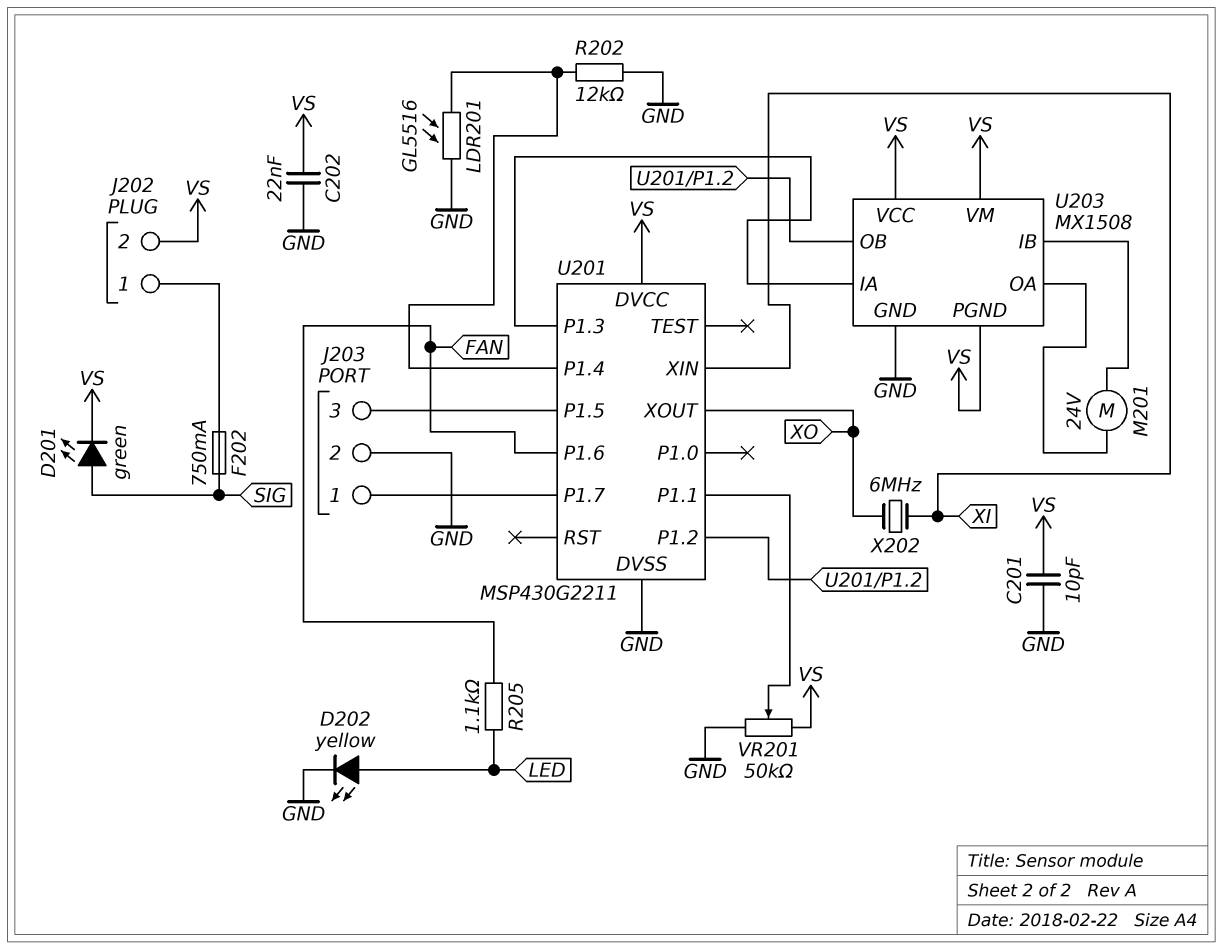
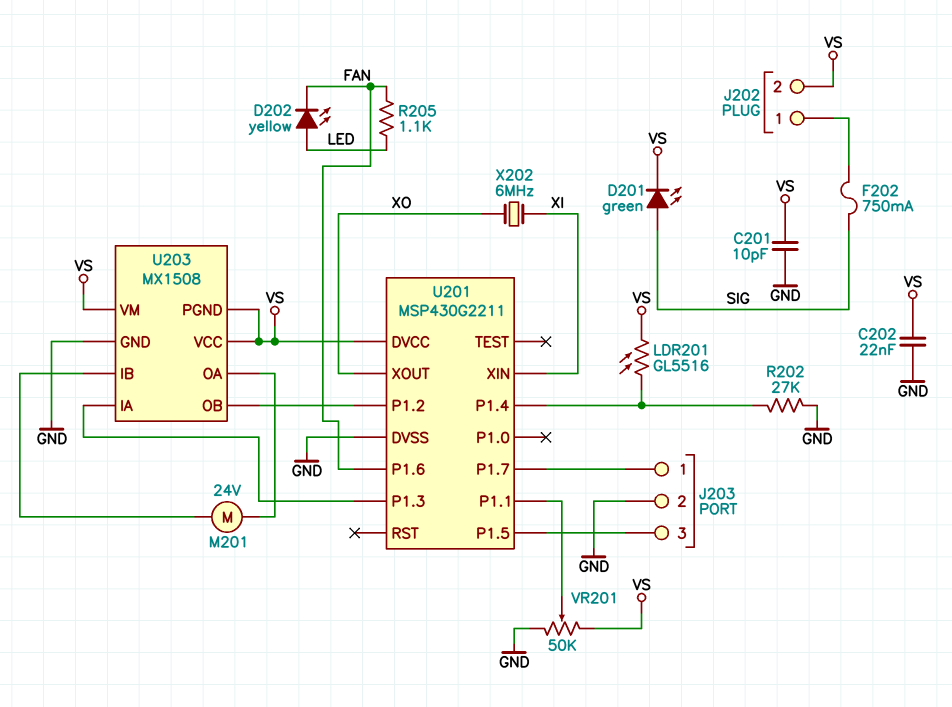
D202: LED yellow (A LED, K GND) -> LED yellow (A LED, K FAN)
LDR201: GL5516 (GND, U201/P1.4) -> GL5516 (U201/P1.4, VS)
R202: 12k (GND, U201/P1.4) -> 27k (GND, U201/P1.4)

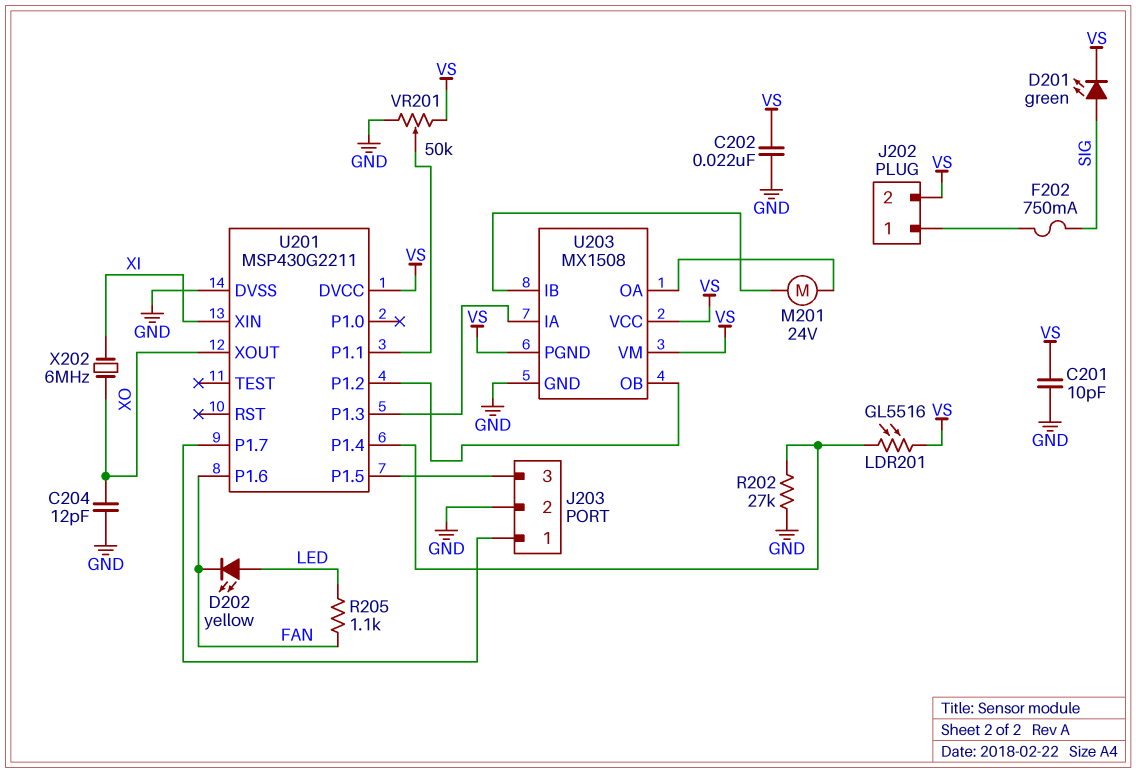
C204: none -> 12pF (GND, XO)

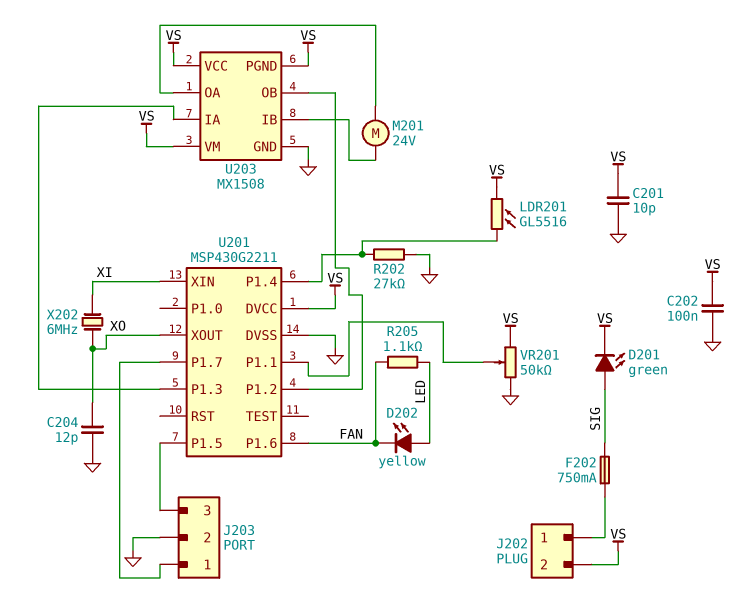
C202: 22nF (GND, VS) -> 100nF (GND, VS)

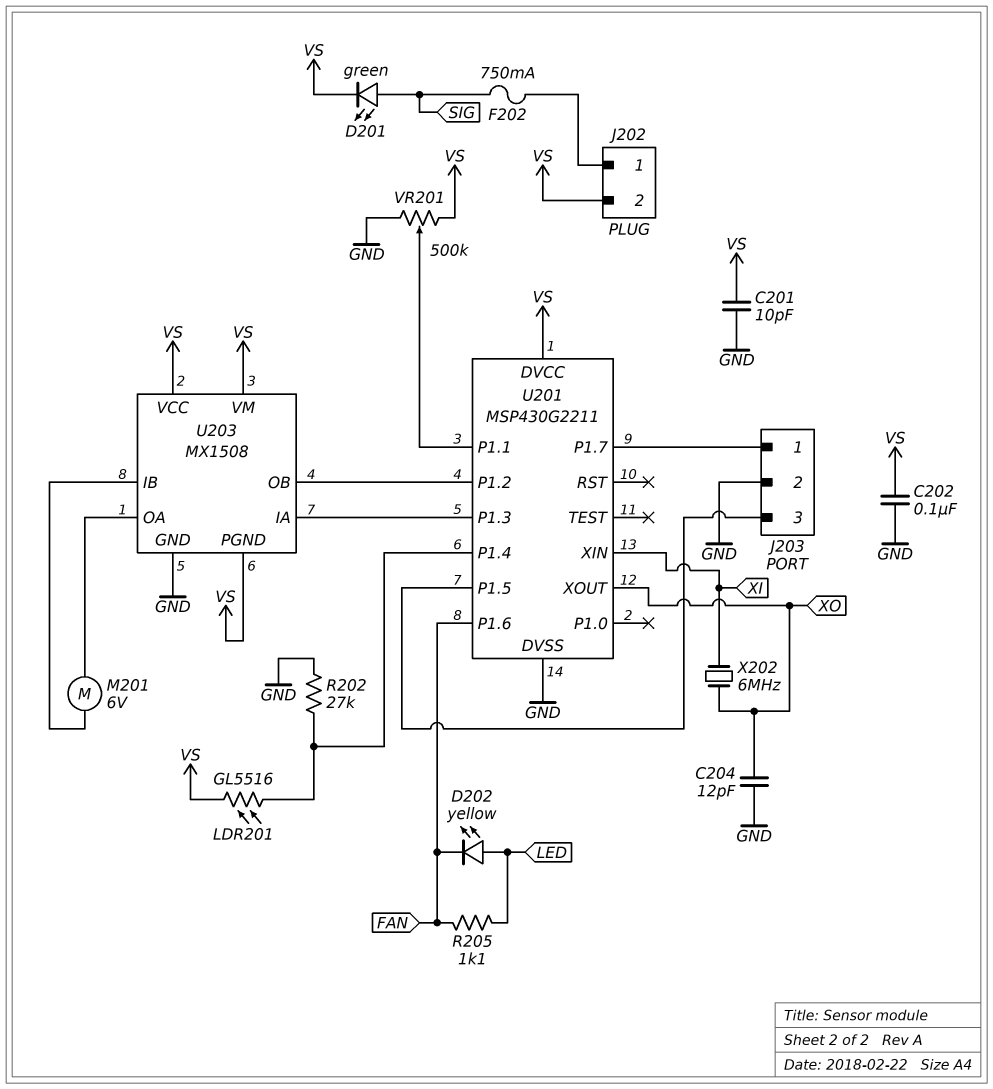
M201: motor 24V (U203/IB, U203/OA) -> motor 6V (U203/IB, U203/OA)
VR201: 50k (GND, VS, wiper U201/P1.1) -> 500k (GND, VS, wiper U201/P1.1)

